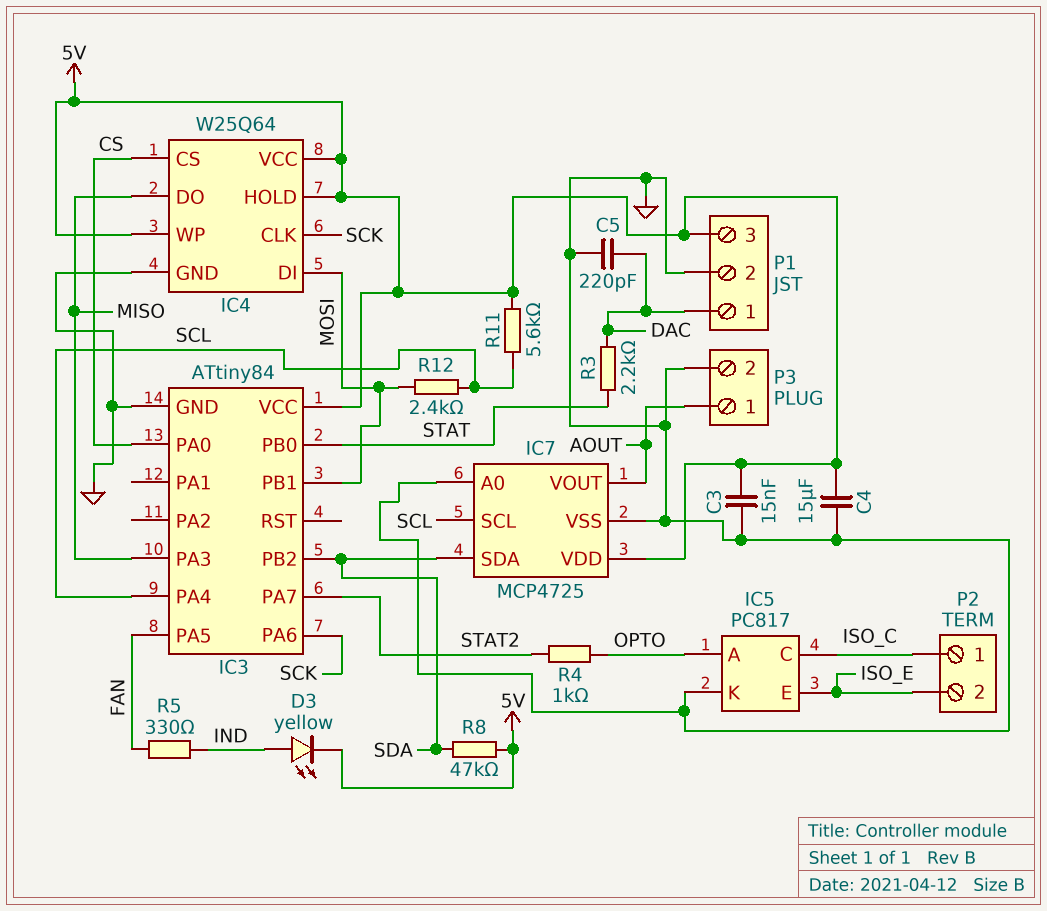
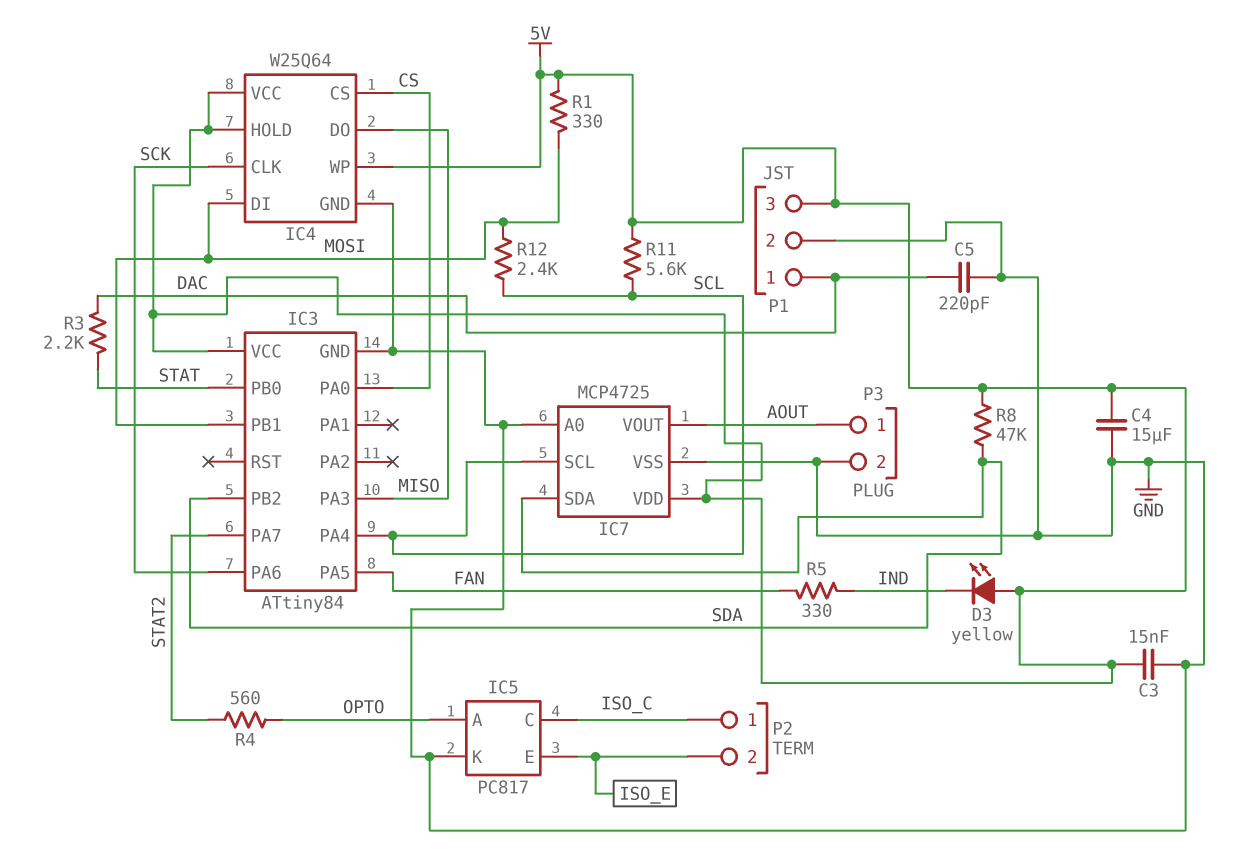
D3: LED yellow (A IND, K 5V) -> LED yellow (A 5V, K IND)
R1: none -> 330 (5V, MOSI)
R4: 1k (OPTO, STAT2) -> 560 (OPTO, STAT2)

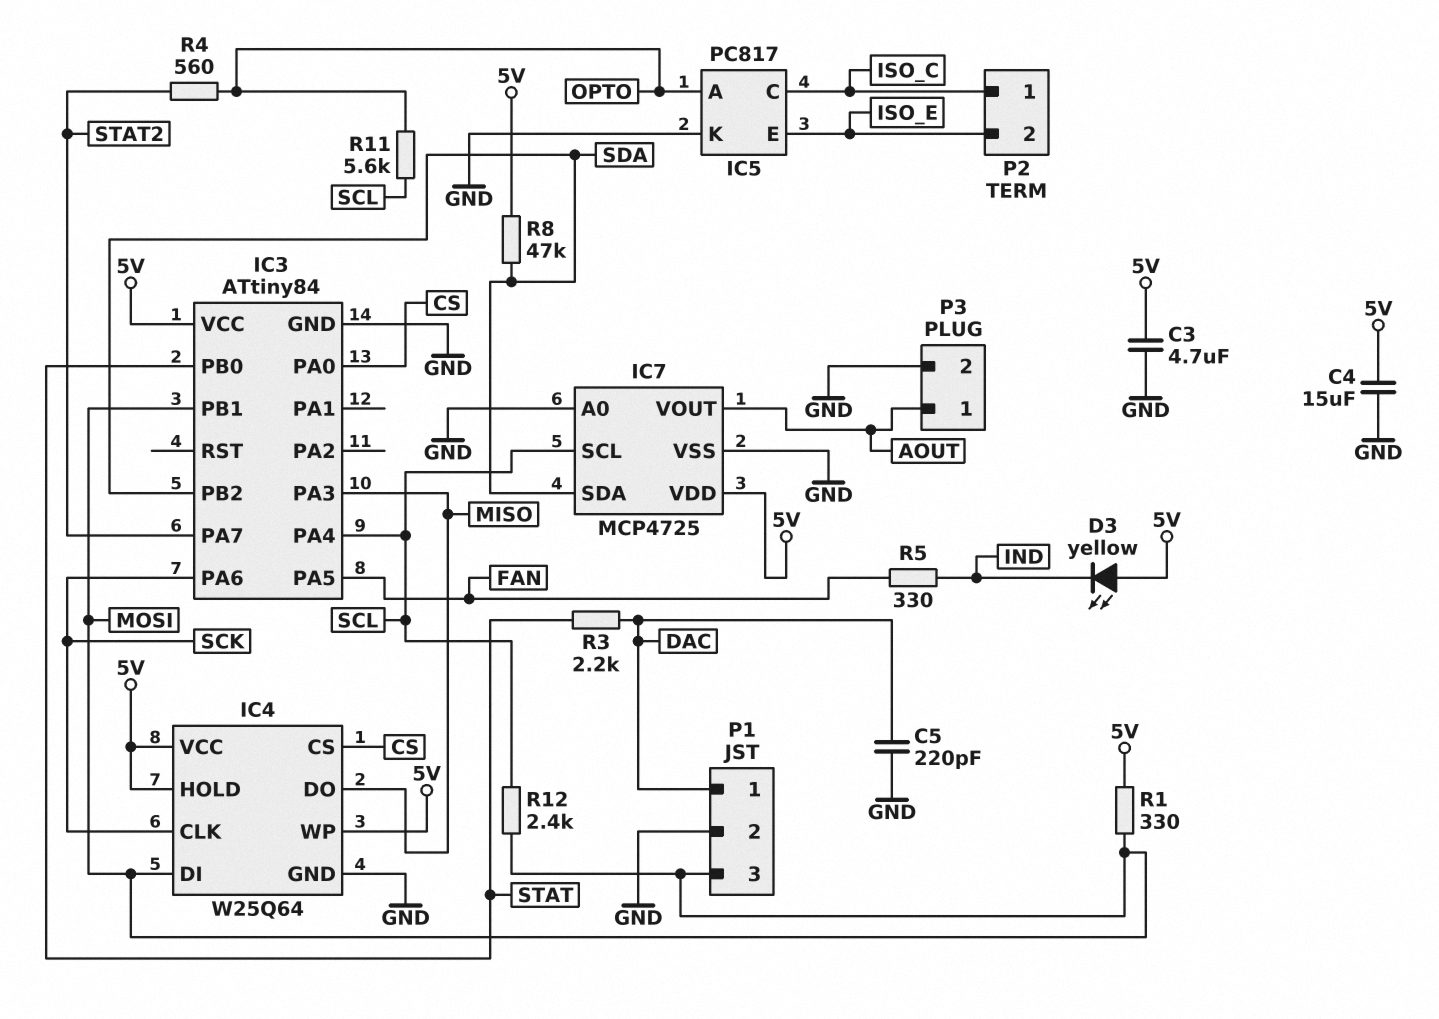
C3: 15nF (5V, GND) -> 4.7uF (5V, GND)
P1 pin 3: 5V -> MOSI
R11: 5.6k (5V, SCL) -> 5.6k (OPTO, SCL)

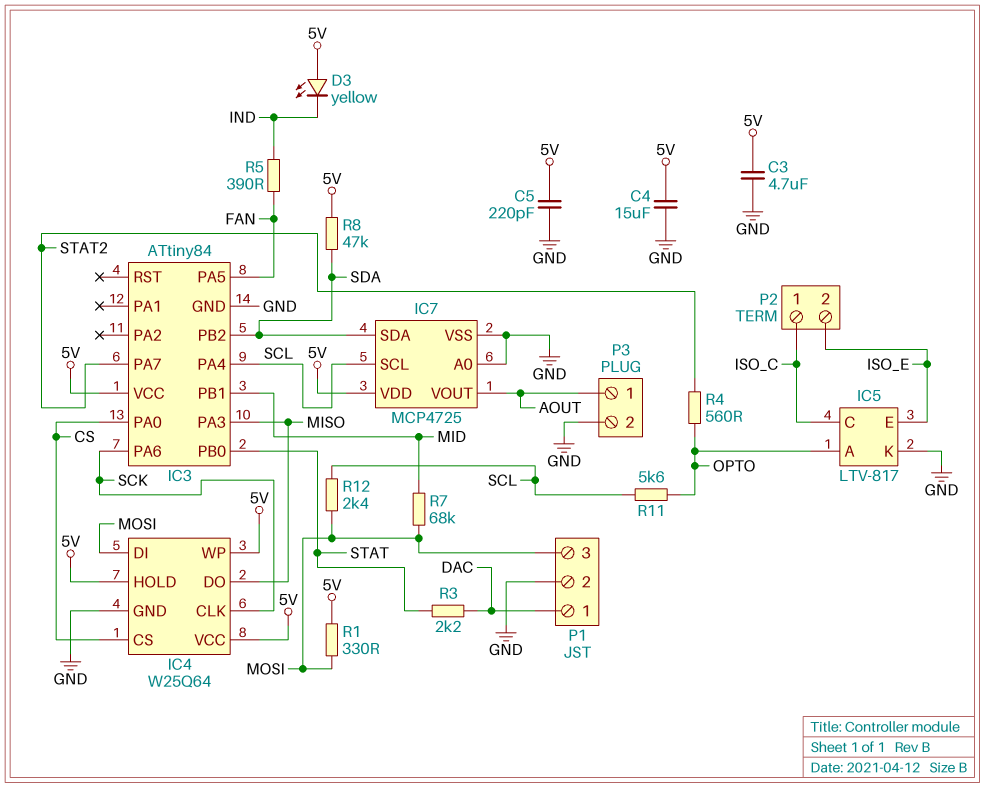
C5: 220pF (DAC, GND) -> 220pF (5V, GND)
IC3 pin PB1: MOSI -> MID
IC5: PC817 -> LTV-817
R5: 330 (FAN, IND) -> 390 (FAN, IND)
R7: none -> 68k (MID, MOSI)

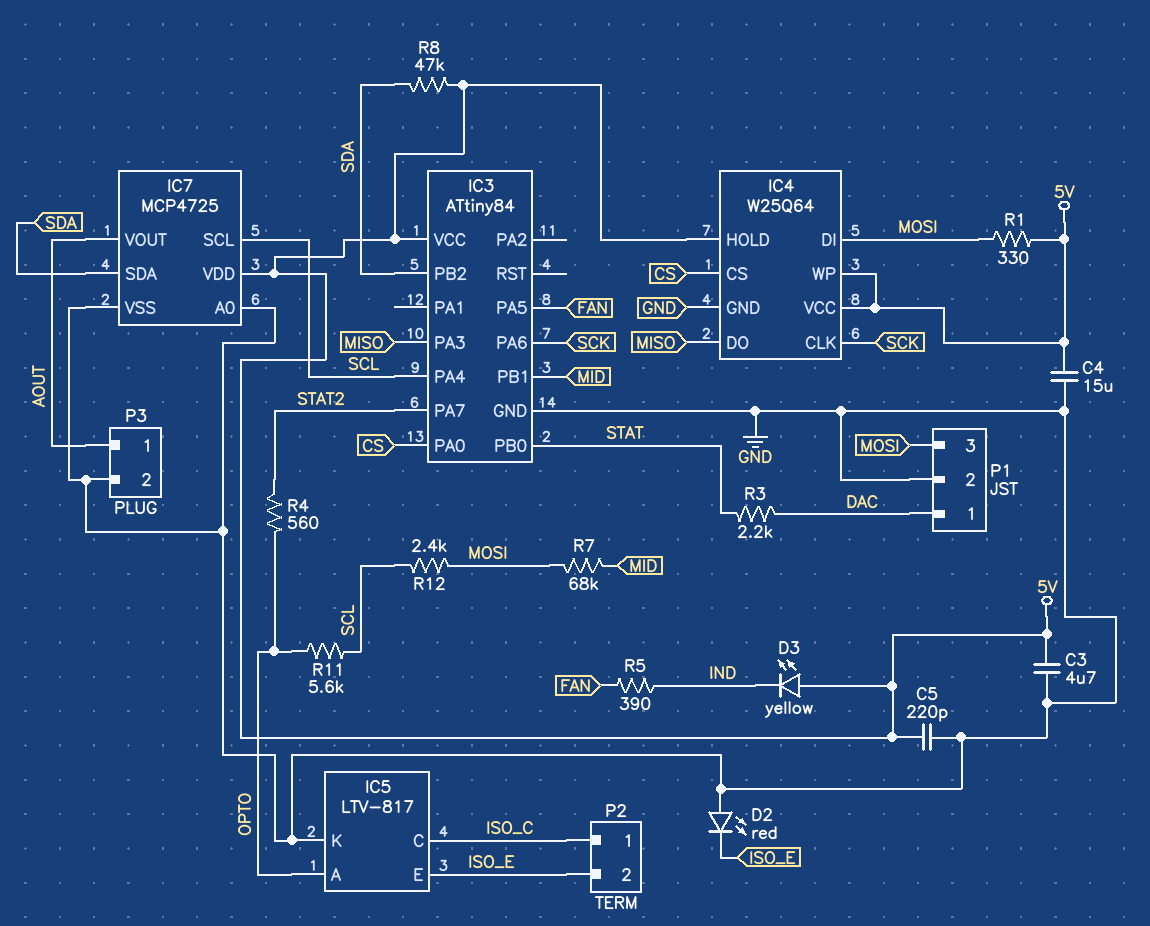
D2: none -> LED red (A GND, K ISO_E)

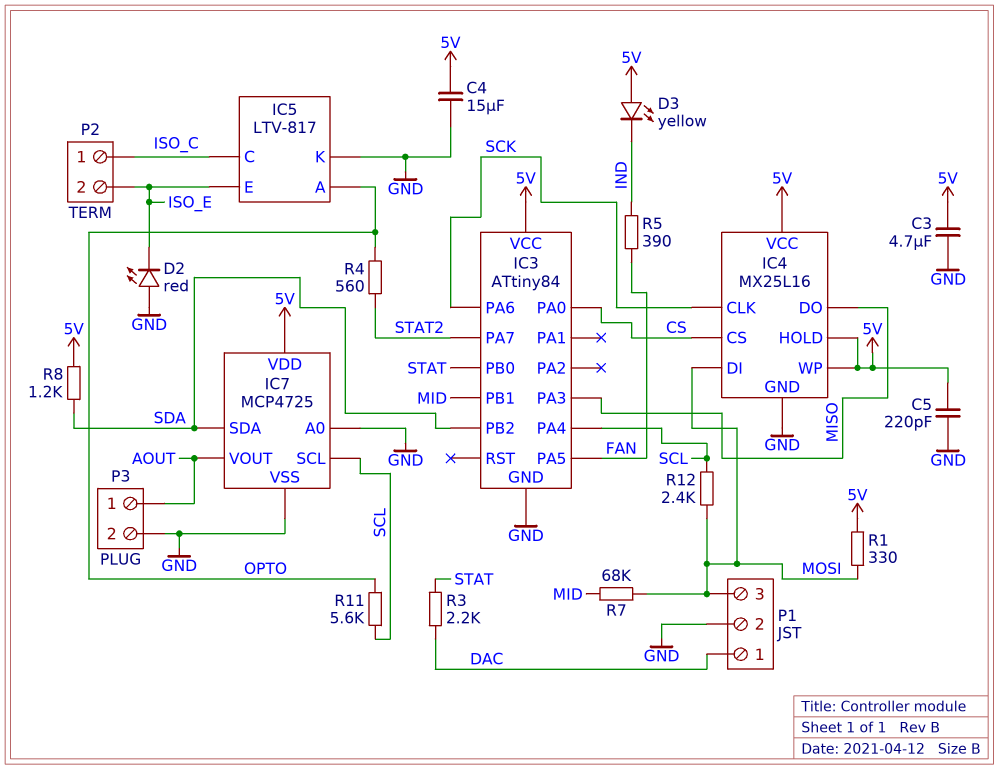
IC4: W25Q64 -> MX25L16
R8: 47k (5V, SDA) -> 1.2k (5V, SDA)

